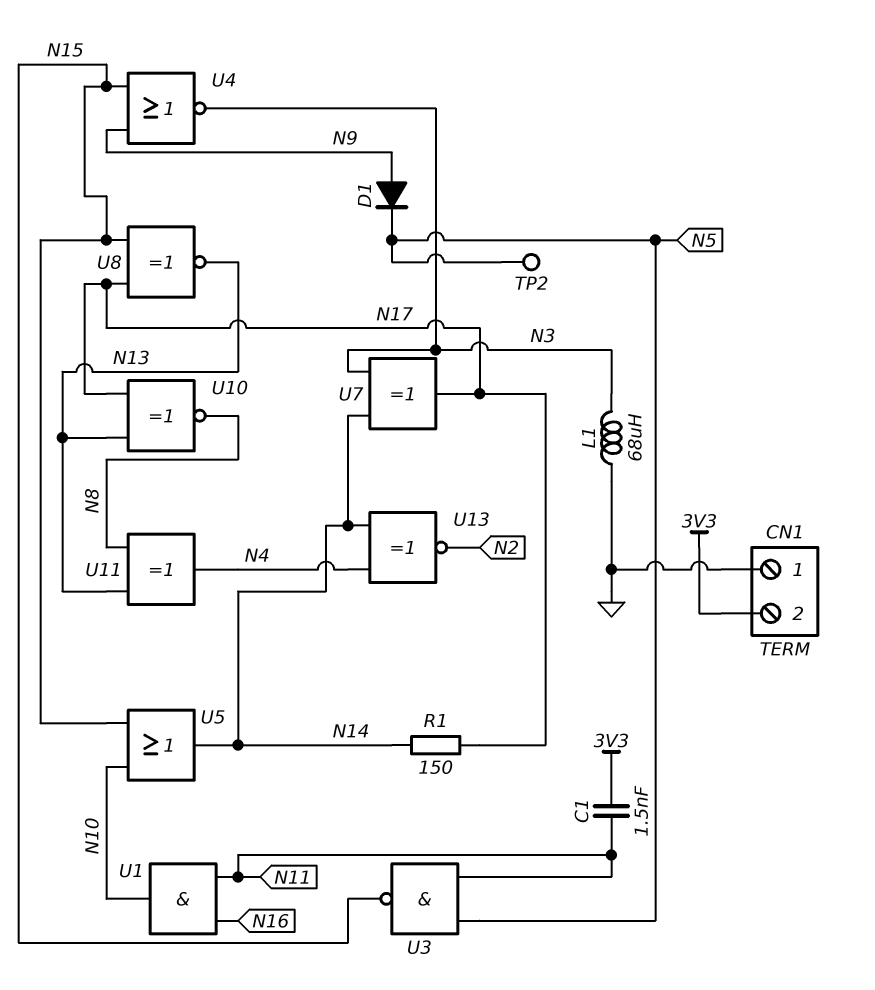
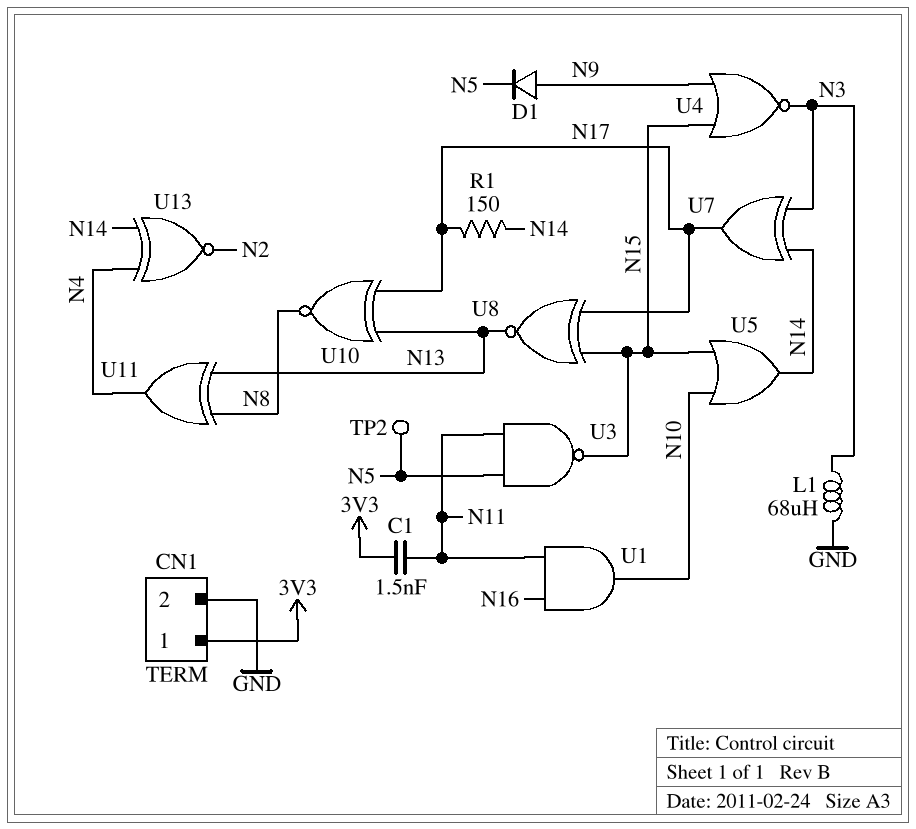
CN1 pin 1: GND -> 3V3
CN1 pin 2: 3V3 -> GND

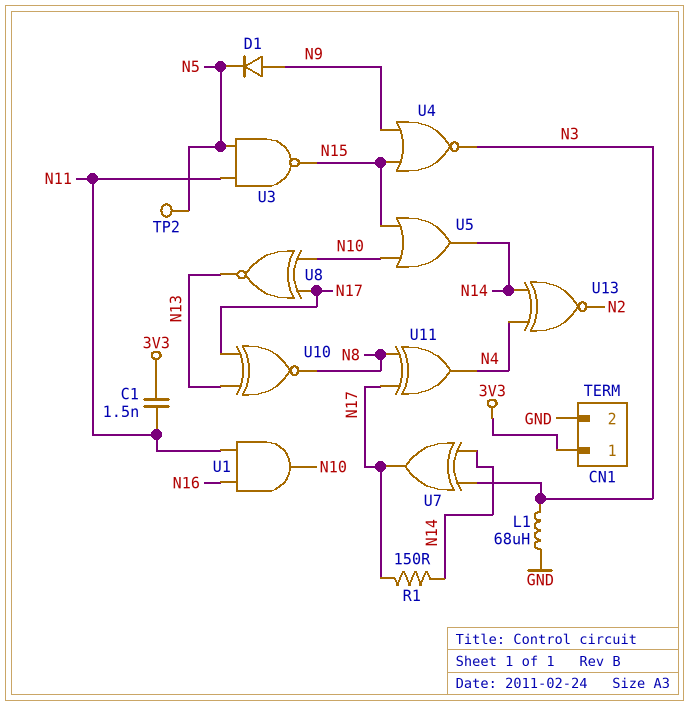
U8: XNOR (in N15, in N17, out N13) -> XNOR (in N10, in N17, out N13)
U11: XOR (in N8, in N13, out N4) -> XOR (in N8, in N17, out N4)

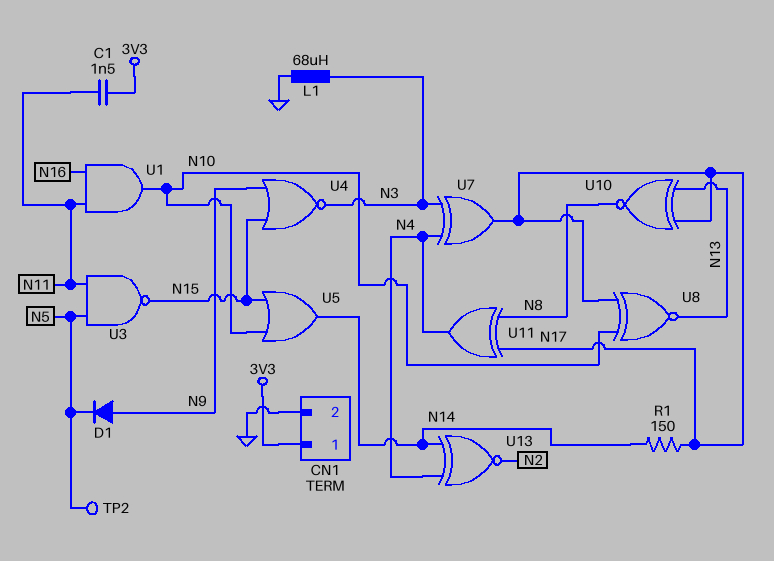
U7: XOR (in N3, in N14, out N17) -> XOR (in N3, in N4, out N17)

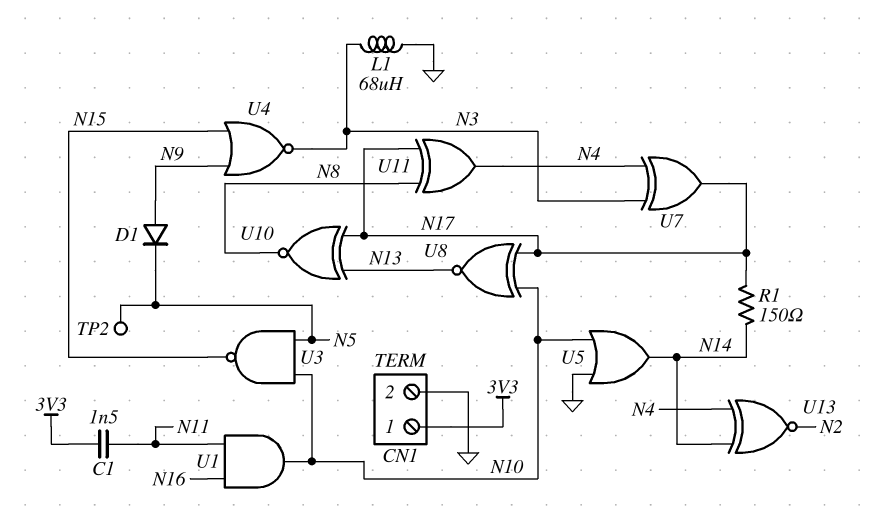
U3: NAND (in N5, in N11, out N15) -> NAND (in N5, in N10, out N15)
U5: OR (in N10, in N15, out N14) -> OR (in GND, in N10, out N14)

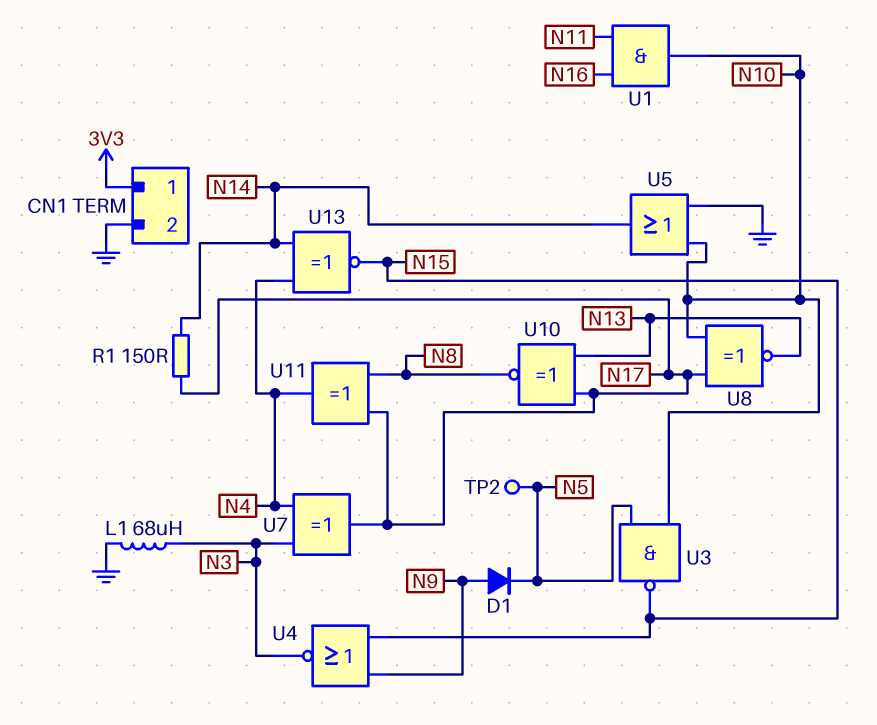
C1: 1.5nF (3V3, N11) -> none
U13: XNOR (in N4, in N14, out N2) -> XNOR (in N4, in N14, out N15)

